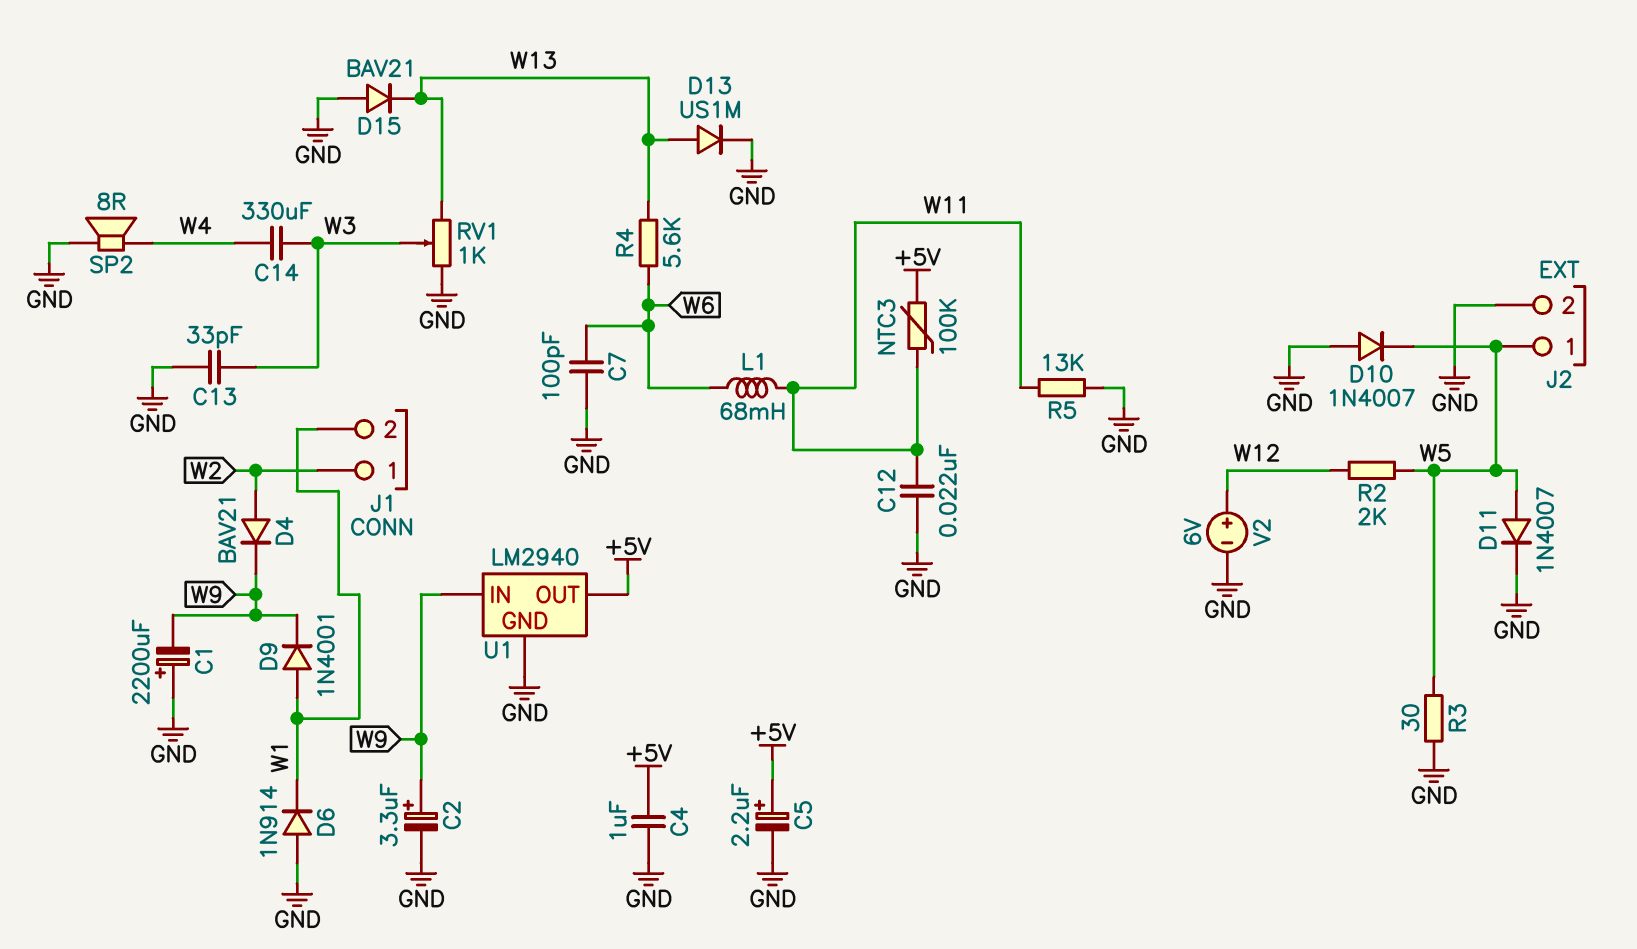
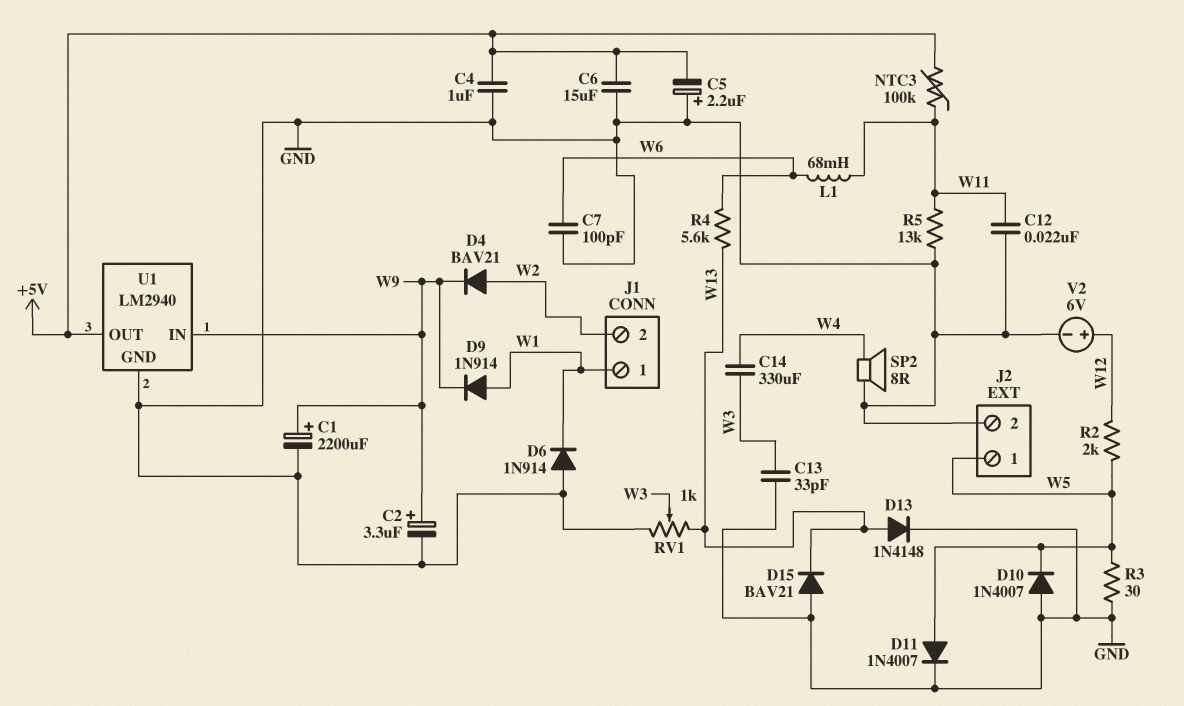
C1: 2200uF (plus GND, minus W9) -> 2200uF (plus W9, minus GND)
C5: 2.2uF (plus +5V, minus GND) -> 2.2uF (plus GND, minus +5V)
C6: none -> 15uF (+5V, GND)
D9: diode 1N4001 (A W1, K W9) -> diode 1N914 (A W1, K W9)
D13: diode US1M (A W13, K GND) -> diode 1N4148 (A W13, K GND)
J1 pin 1: W2 -> W1
J1 pin 2: W1 -> W2

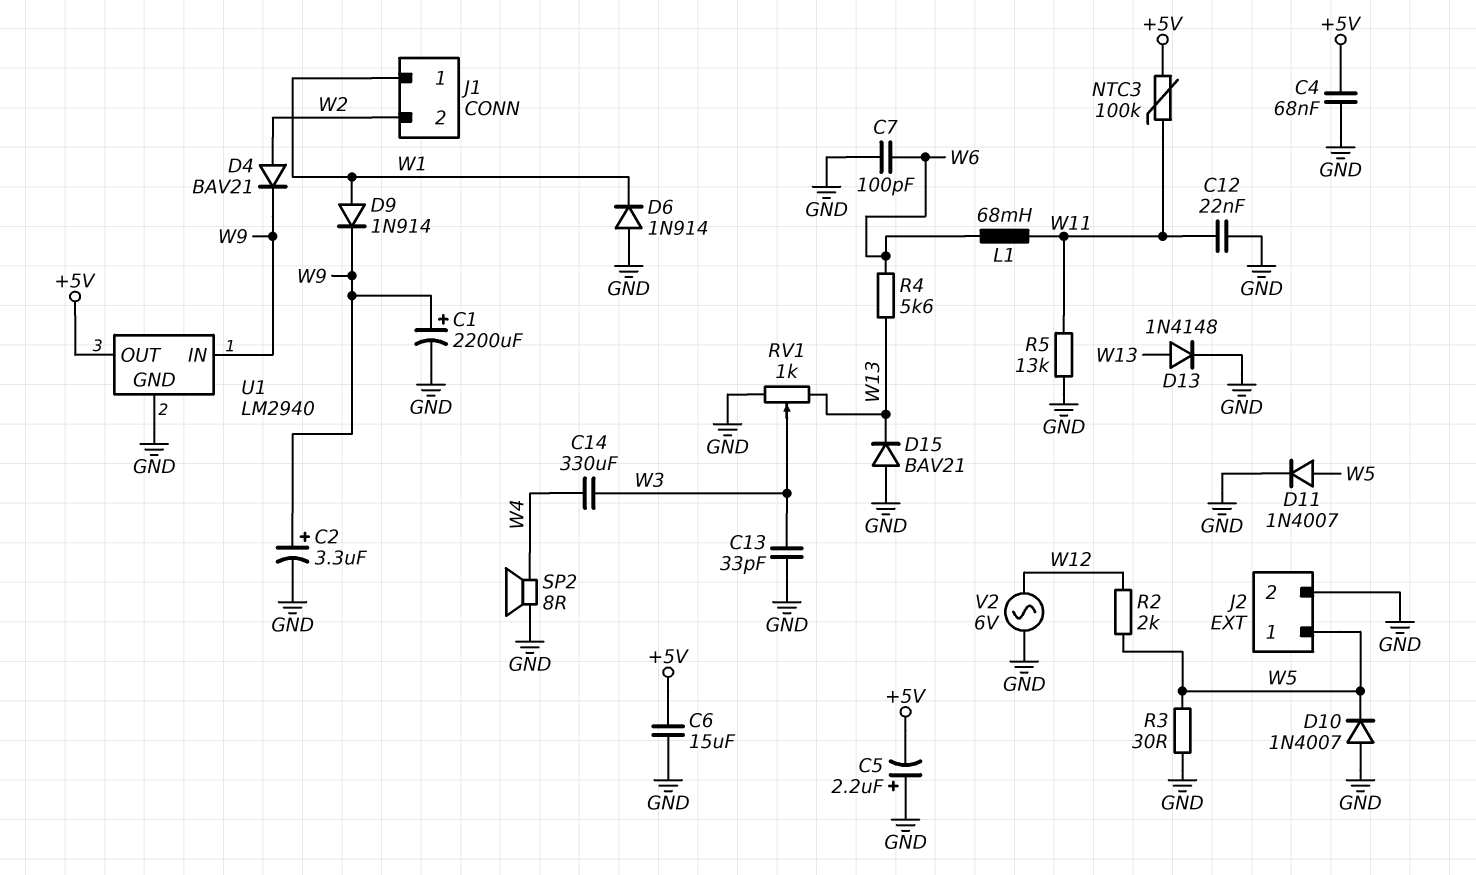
C4: 1uF (+5V, GND) -> 68nF (+5V, GND)
V2: 6V (plus W12, minus GND) -> AC 6V (GND, W12)

